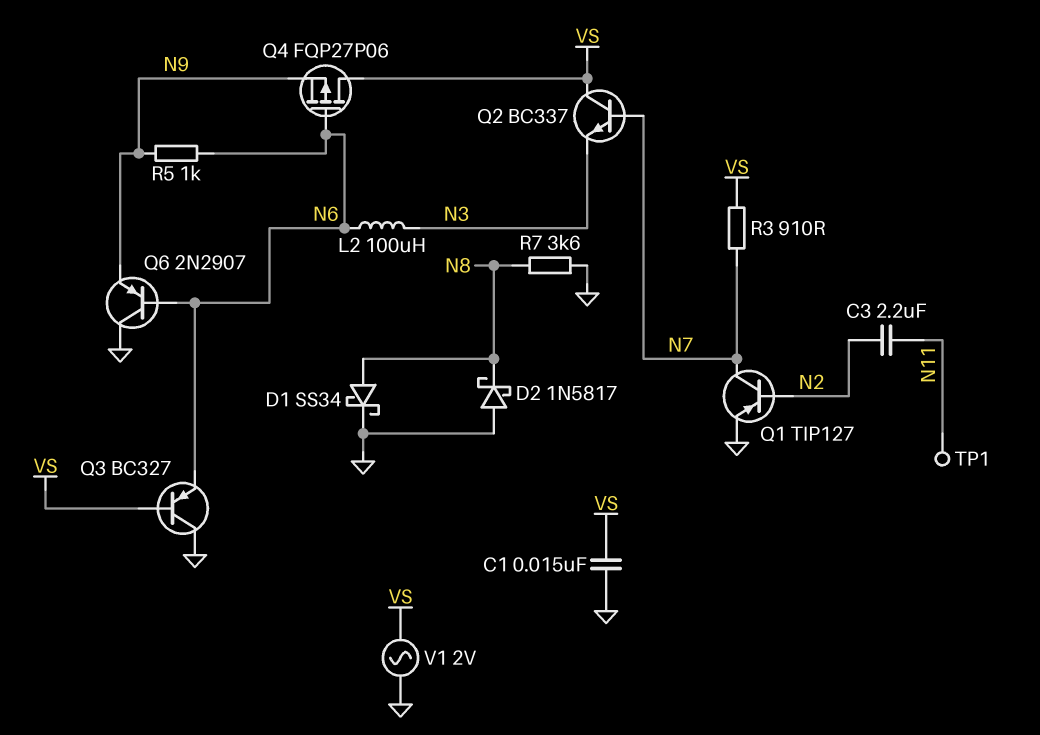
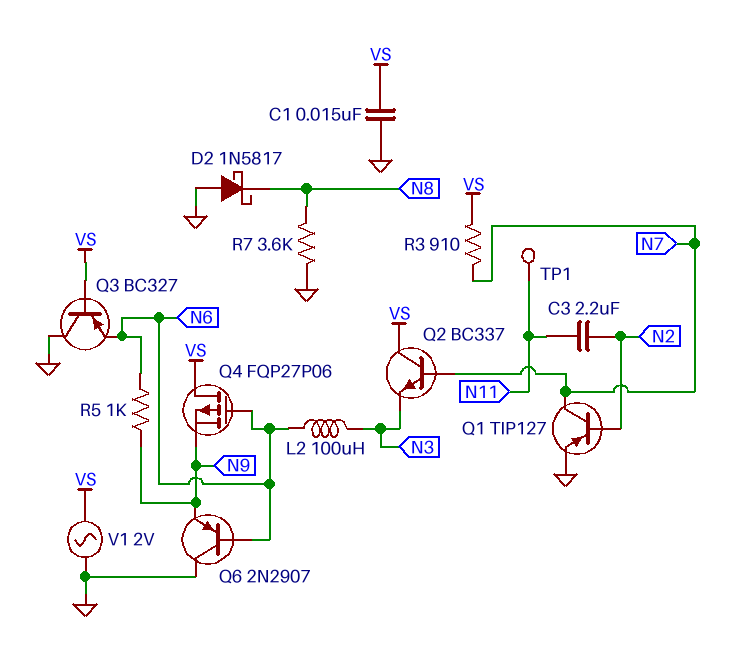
D1: schottky SS34 (A N8, K GND) -> none

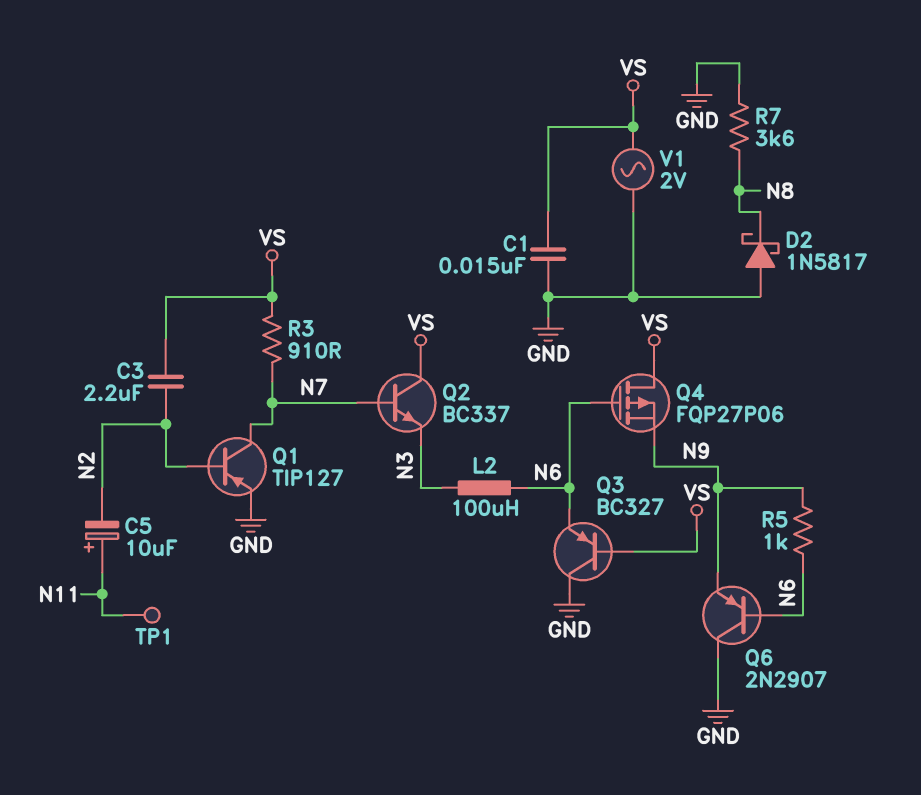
C3: 2.2uF (N2, N11) -> 2.2uF (N2, VS)
C5: none -> 10uF (plus N11, minus N2)

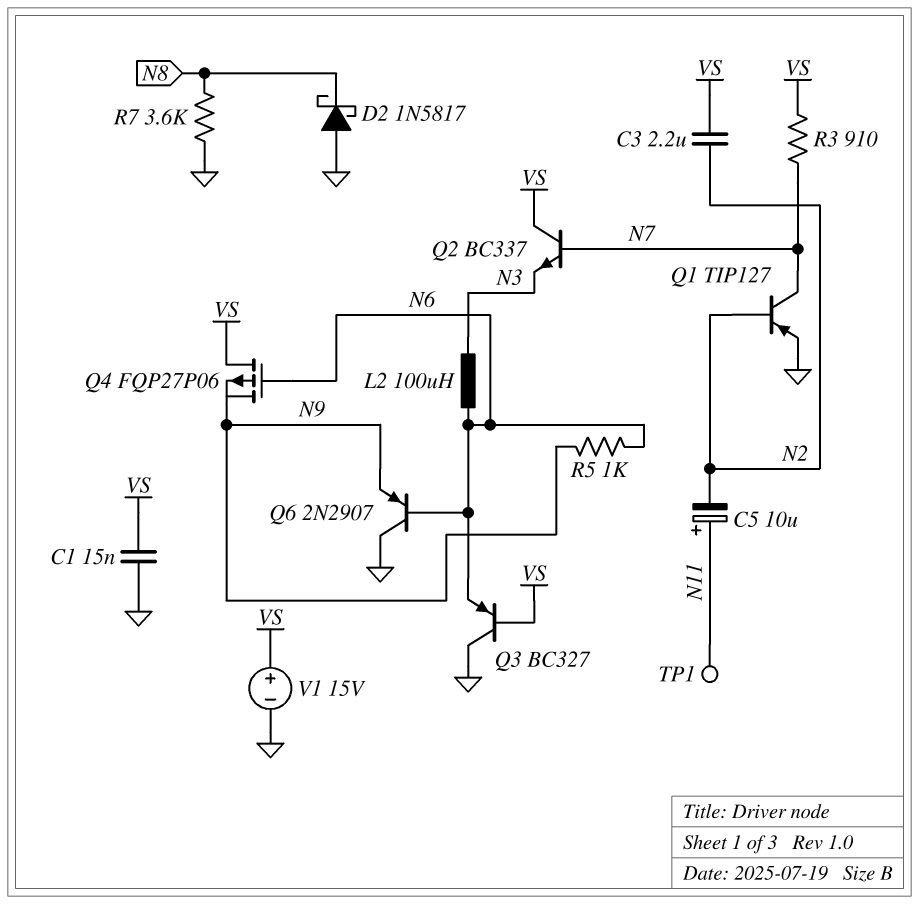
V1: AC 2V (GND, VS) -> 15V (plus VS, minus GND)

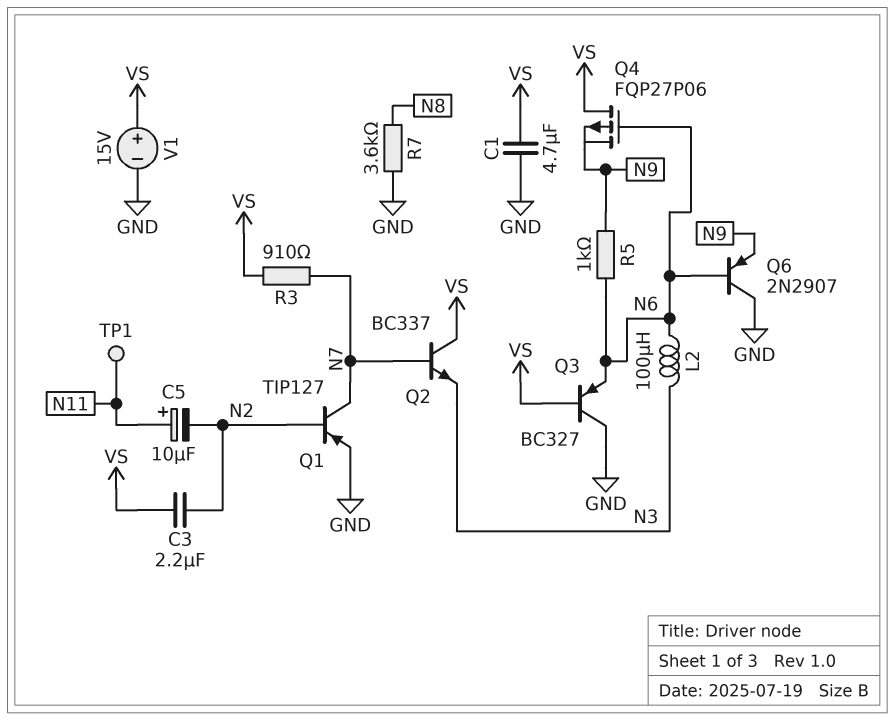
C1: 15nF (GND, VS) -> 4.7uF (GND, VS)
D2: schottky 1N5817 (A GND, K N8) -> none

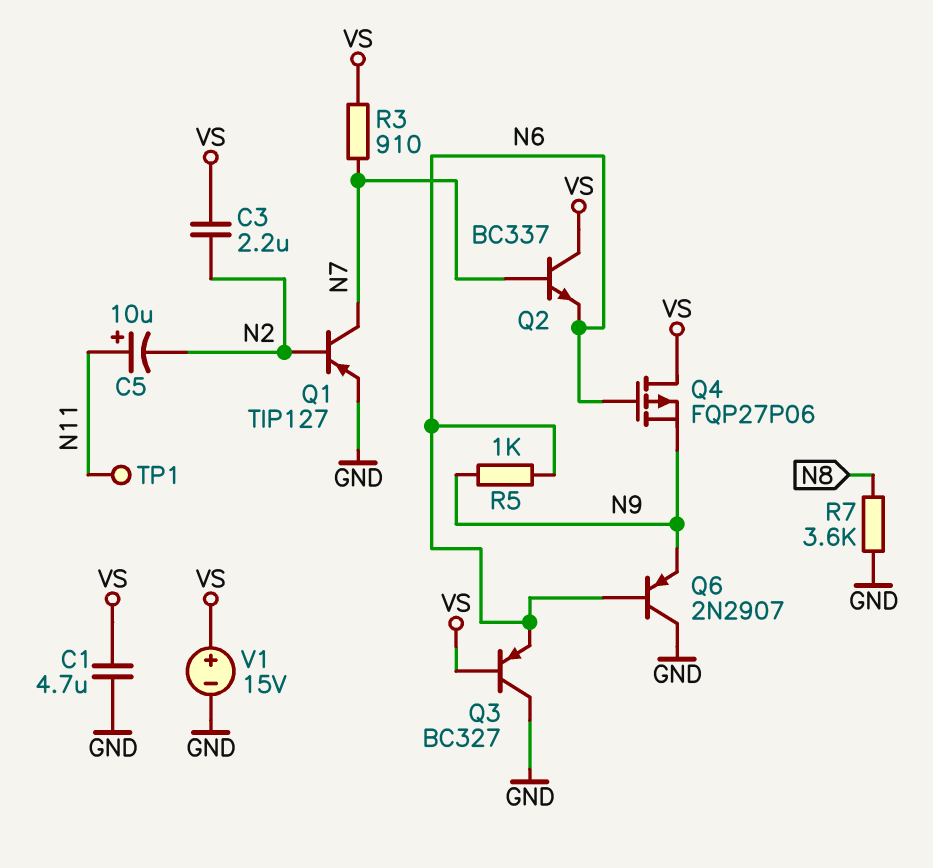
L2: 100uH (N3, N6) -> none
Q2: NPN BC337 (B N7, C VS, E N3) -> NPN BC337 (B N7, C VS, E N6)

